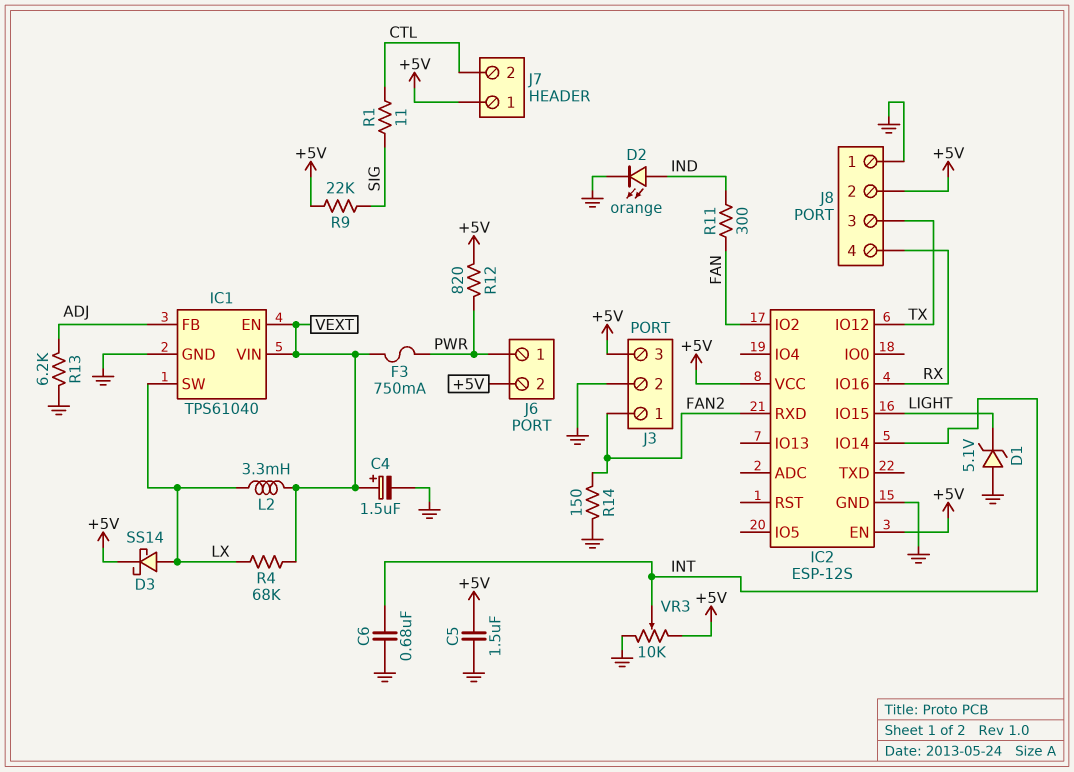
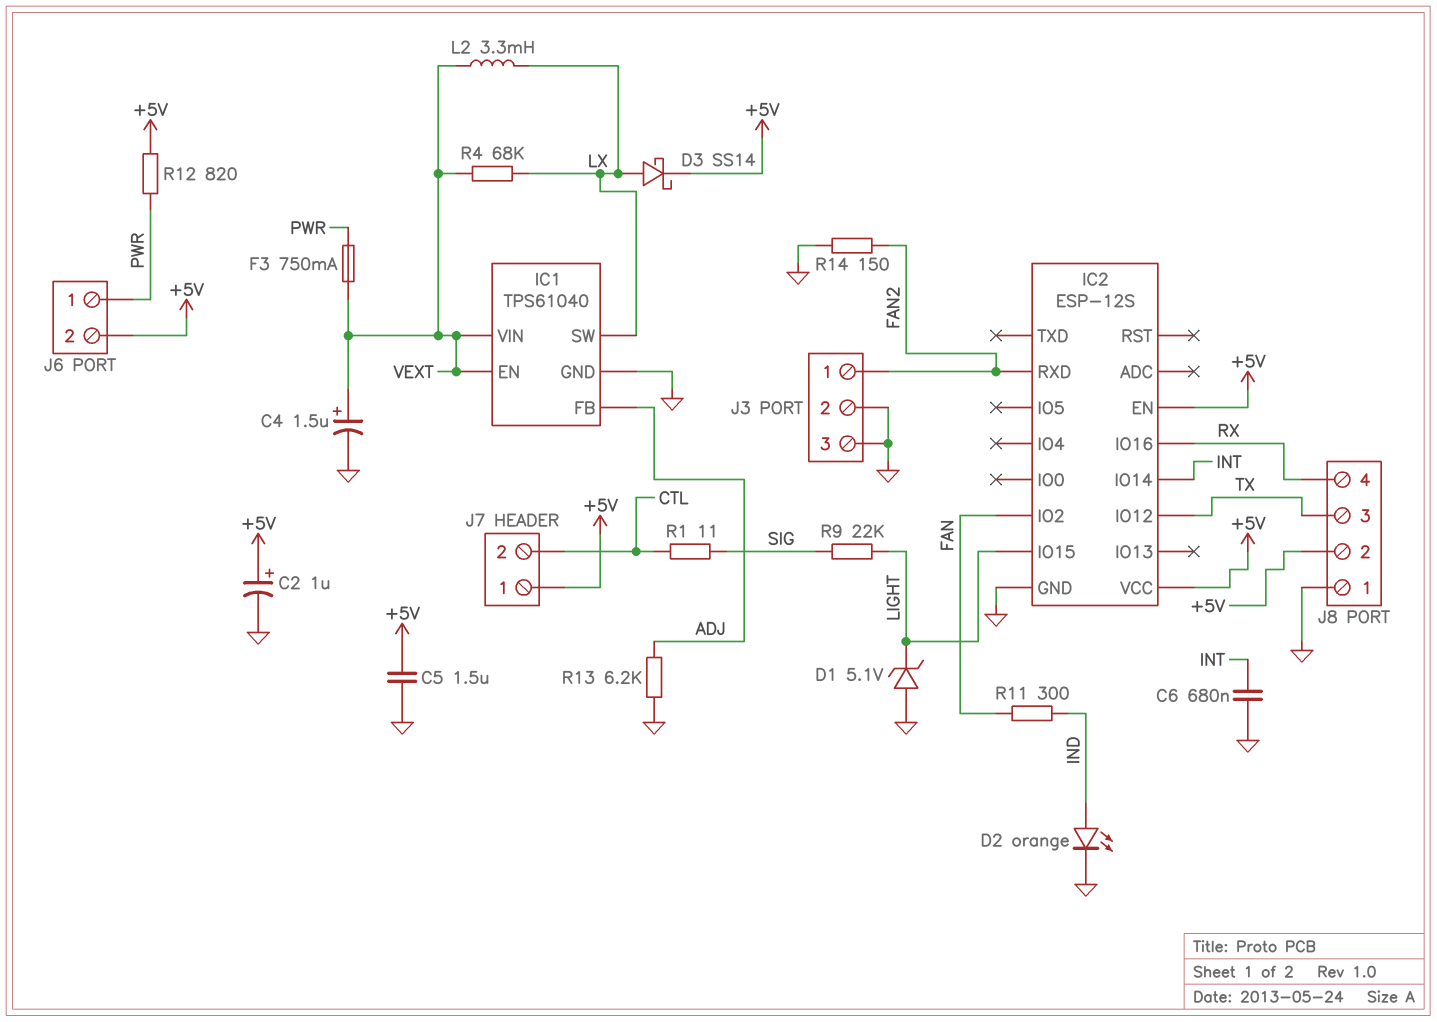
C2: none -> 1uF (plus +5V, minus GND)
J3 pin 3: +5V -> GND
R9: 22k (+5V, SIG) -> 22k (LIGHT, SIG)
VR3: 10k (+5V, GND, wiper INT) -> none

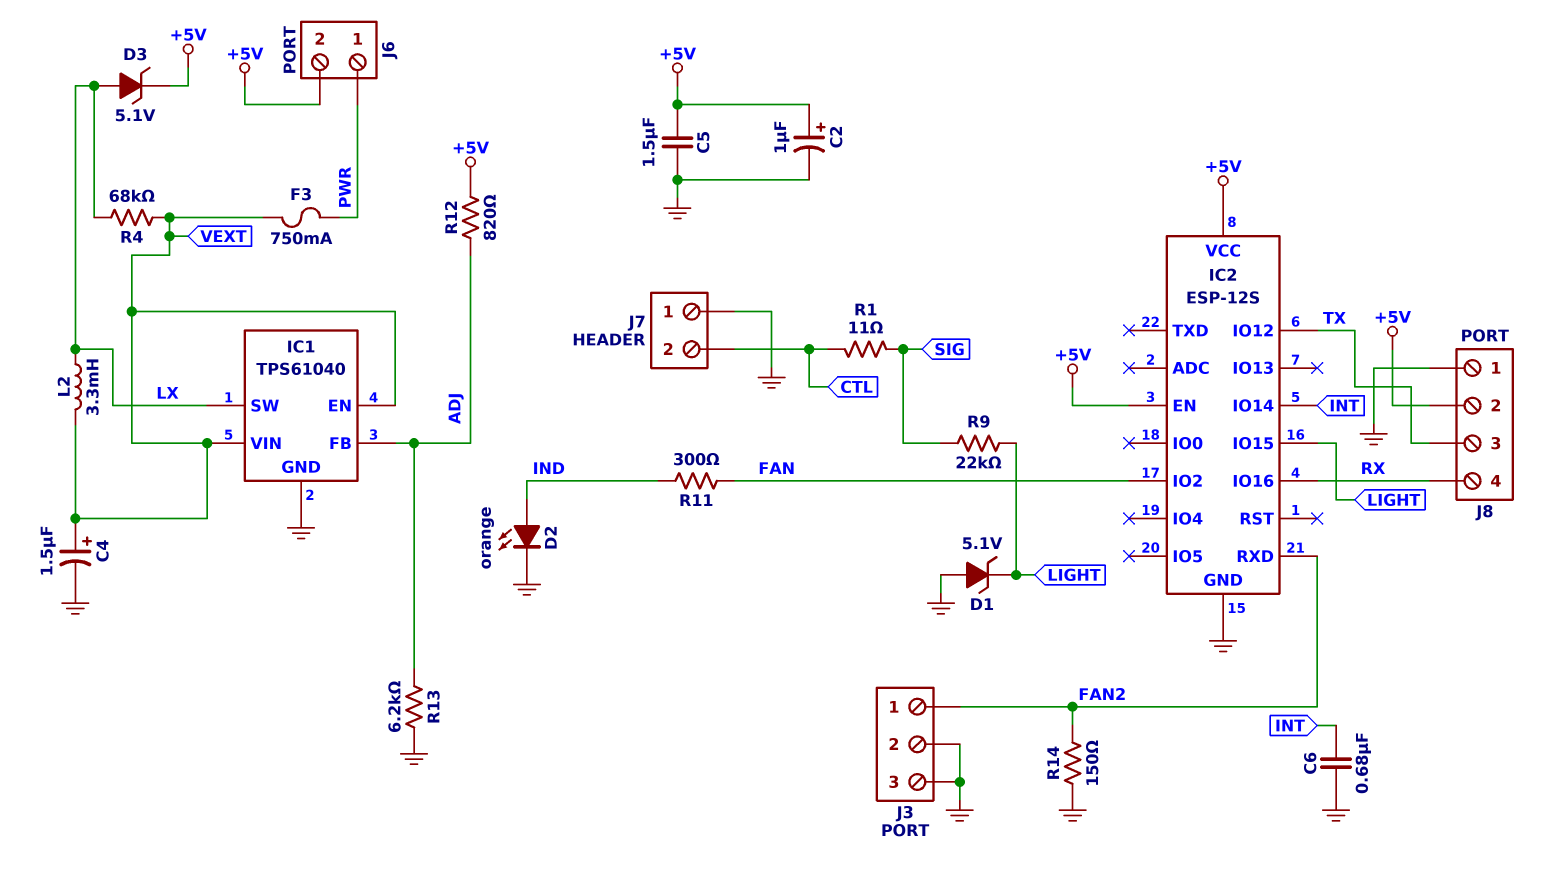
D3: schottky SS14 (A LX, K +5V) -> zener 5.1V (A LX, K +5V)
J7 pin 1: +5V -> GND
R12: 820 (+5V, PWR) -> 820 (+5V, ADJ)

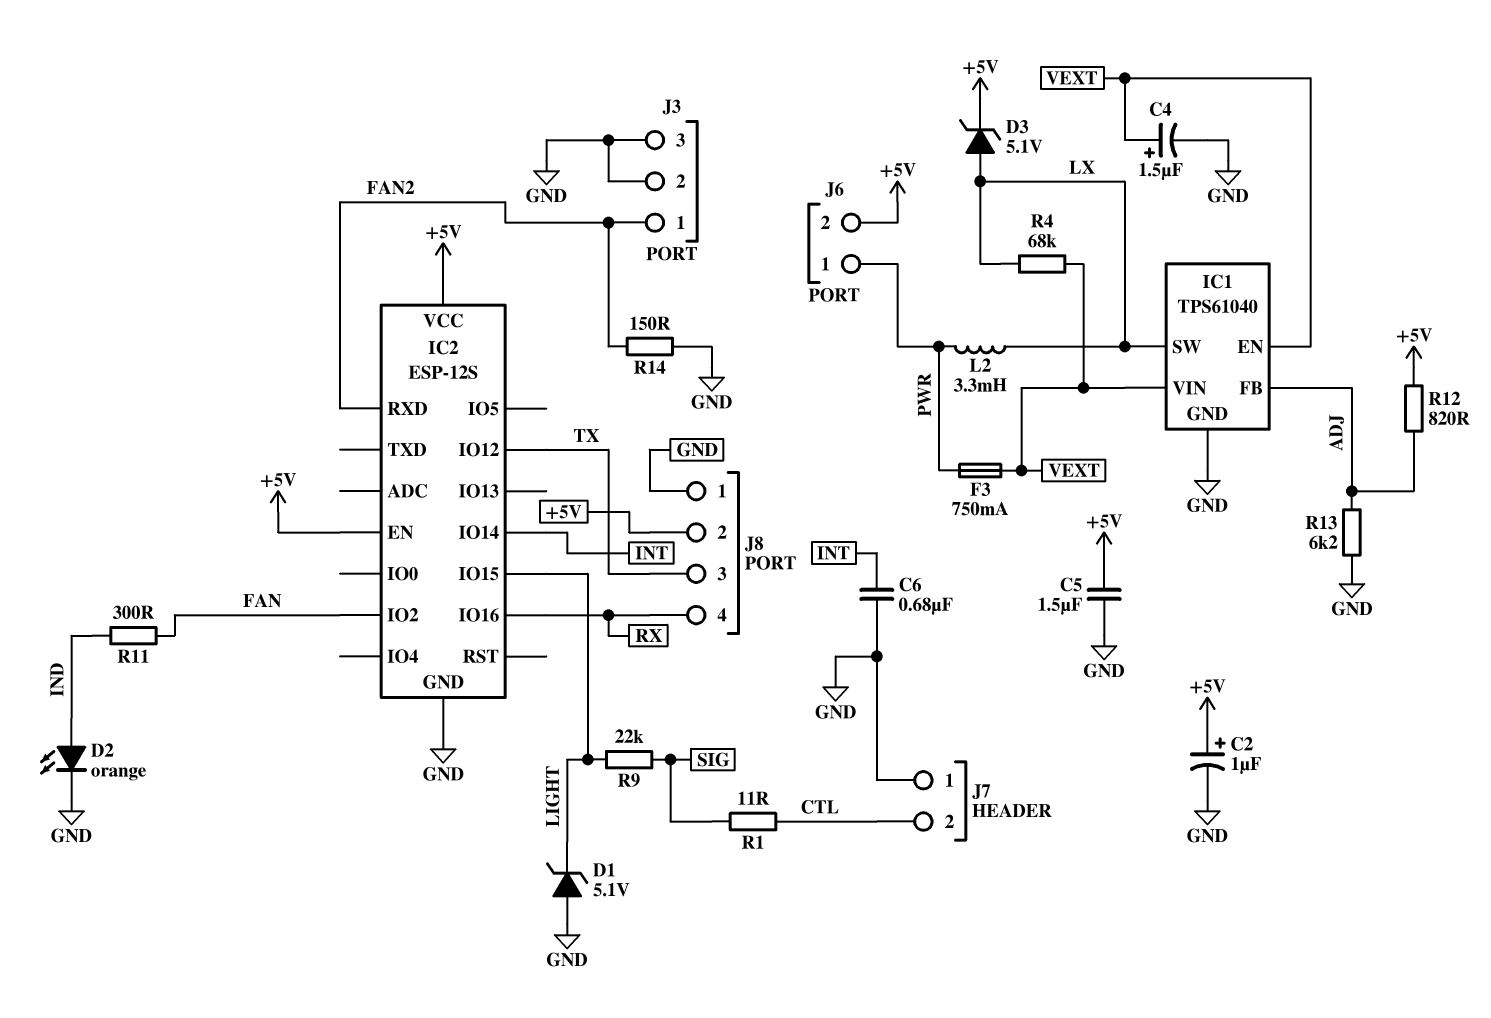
L2: 3.3mH (LX, VEXT) -> 3.3mH (LX, PWR)

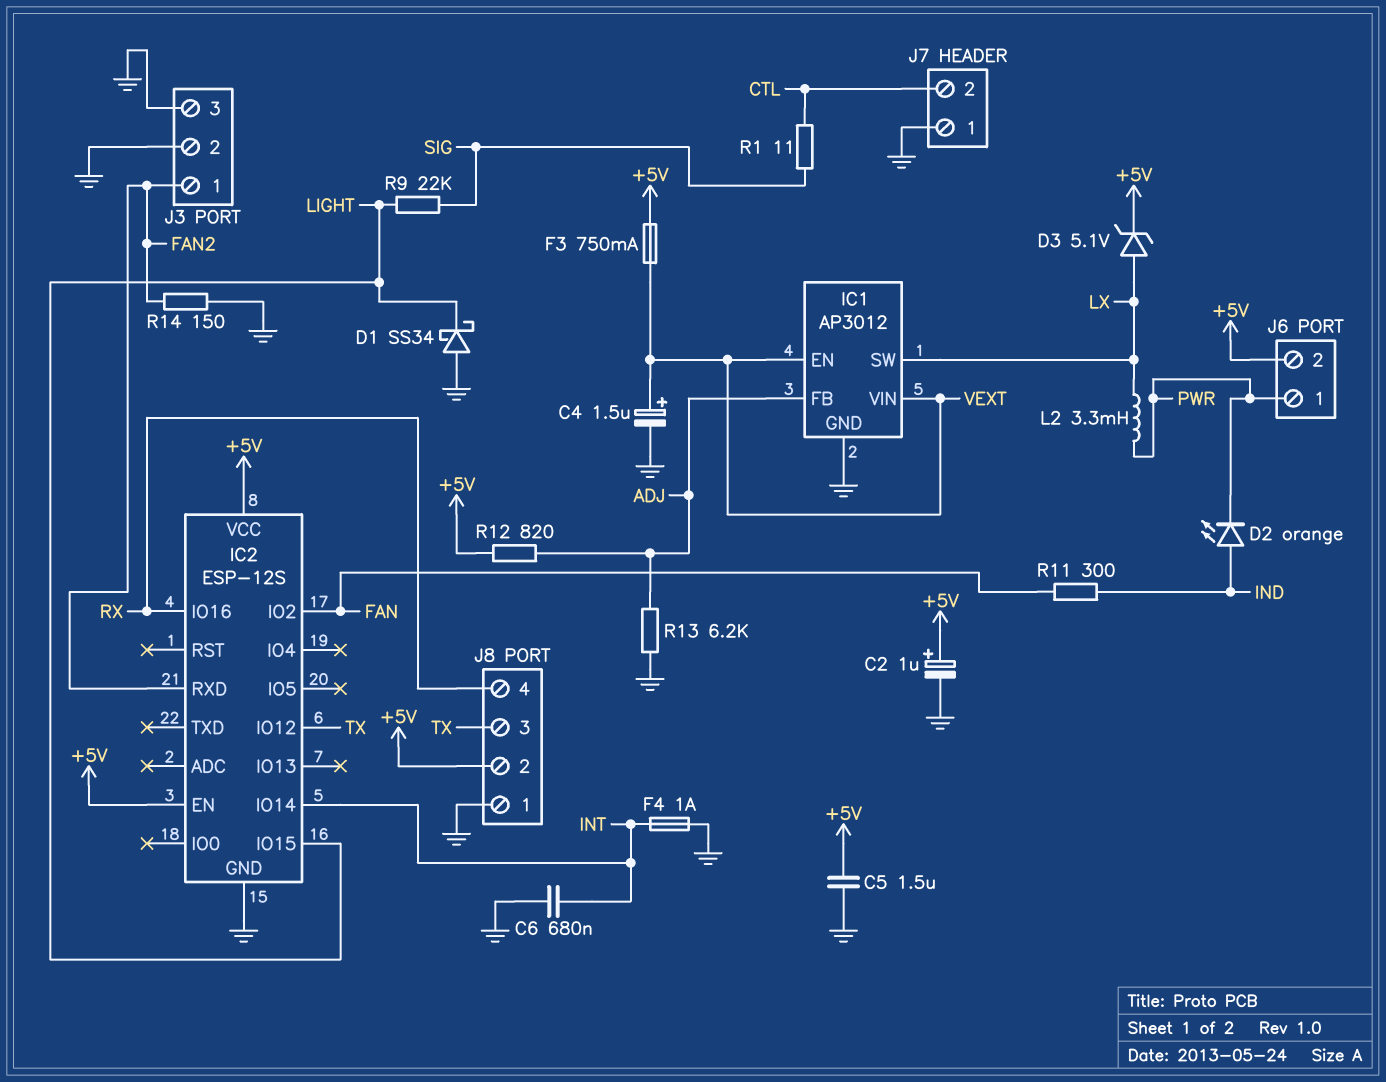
D1: zener 5.1V (A GND, K LIGHT) -> schottky SS34 (A GND, K LIGHT)
D2: LED orange (A IND, K GND) -> LED orange (A IND, K PWR)
F3: 750mA (PWR, VEXT) -> 750mA (+5V, VEXT)
F4: none -> 1A (GND, INT)
IC1: TPS61040 -> AP3012
R4: 68k (LX, VEXT) -> none

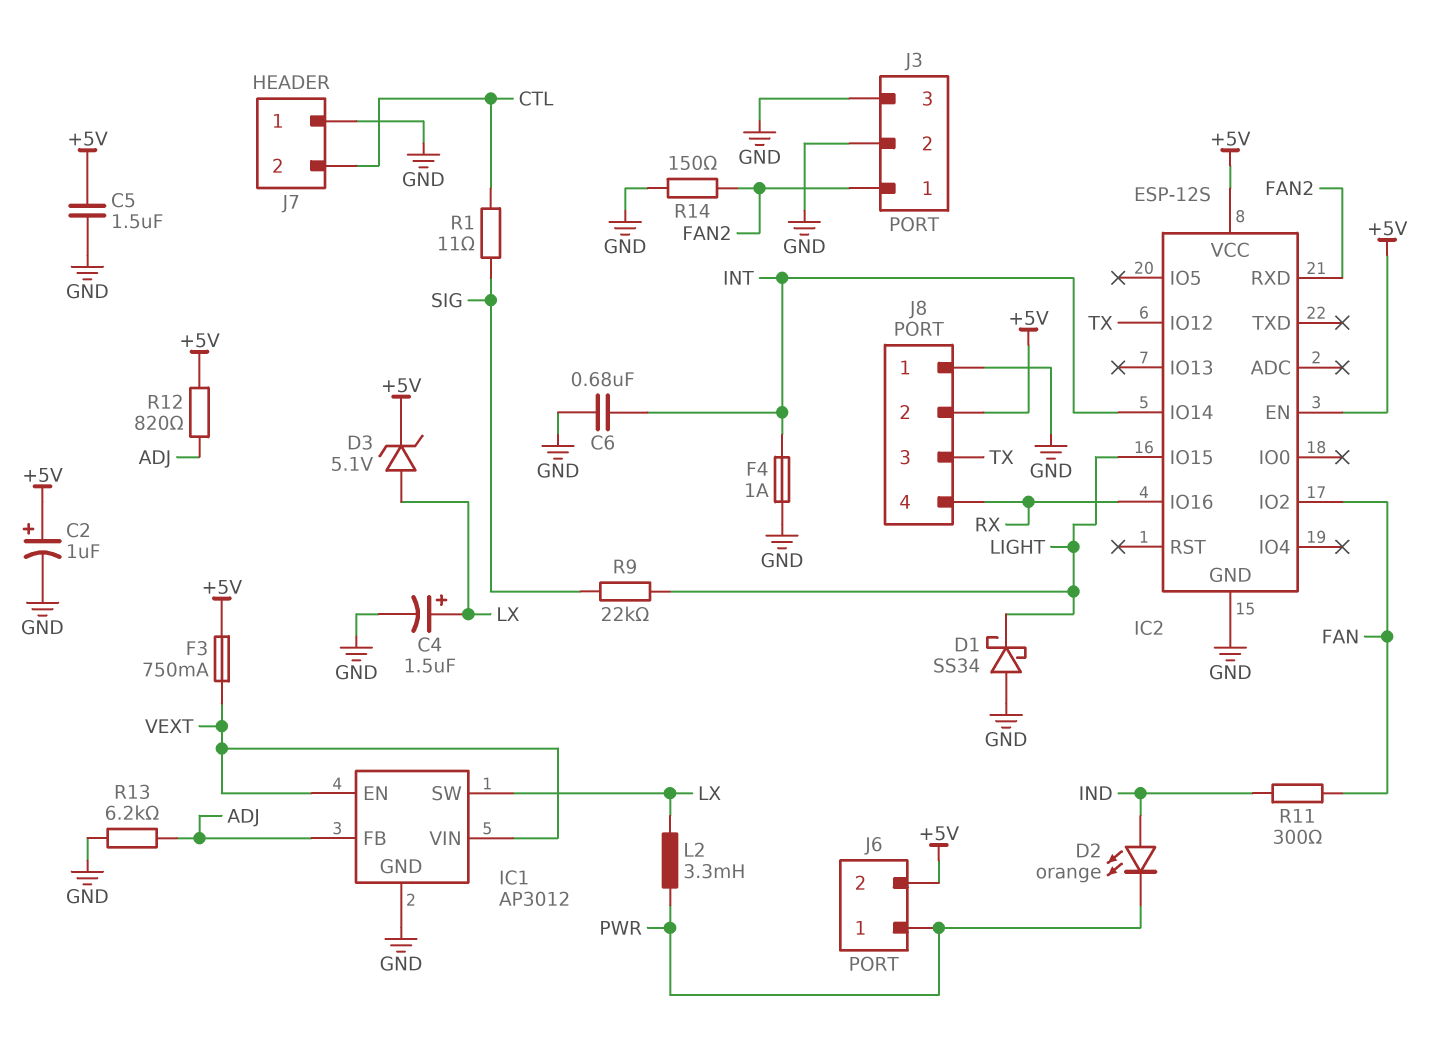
C4: 1.5uF (plus VEXT, minus GND) -> 1.5uF (plus LX, minus GND)

